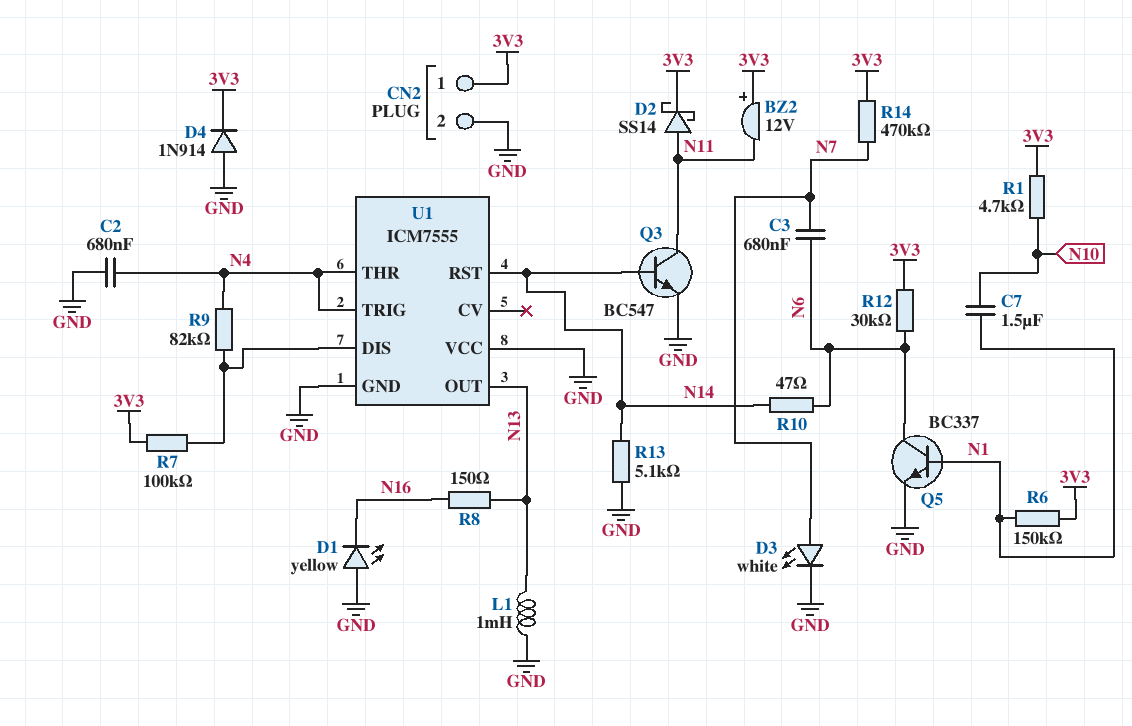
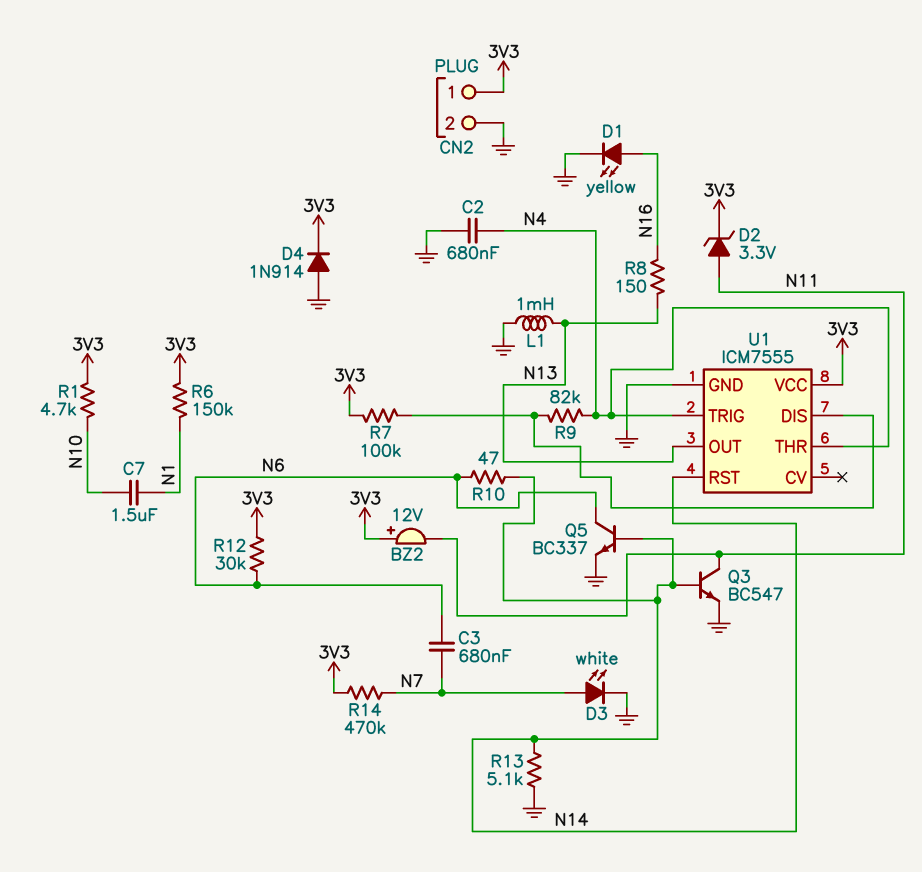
D1: LED yellow (A GND, K N16) -> LED yellow (A N16, K GND)
D2: schottky SS14 (A N11, K 3V3) -> zener 3.3V (A N11, K 3V3)
Q5: NPN BC337 (B N1, C N6, E GND) -> NPN BC337 (B N14, C N6, E GND)
U1 pin VCC: GND -> 3V3

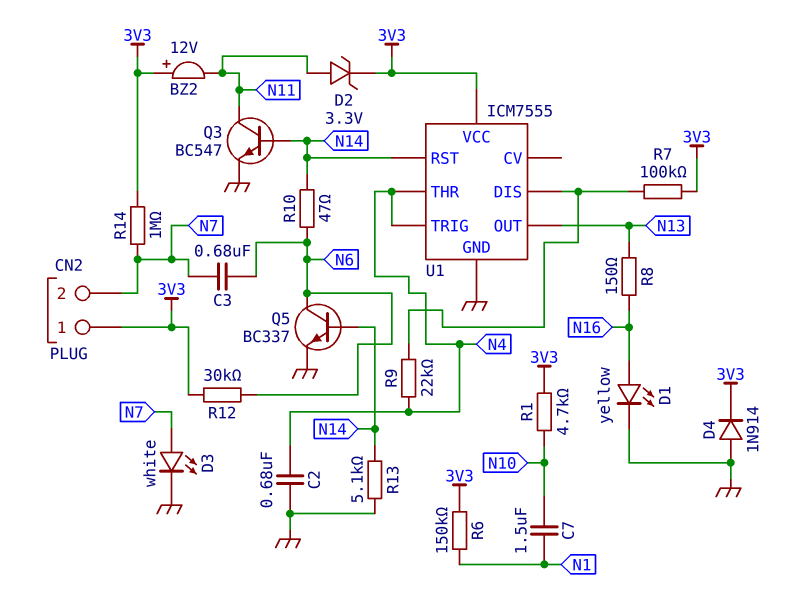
CN2 pin 2: GND -> N7
L1: 1mH (GND, N13) -> none
R9: 82k (N4, U1/DIS) -> 22k (N4, U1/DIS)
R14: 470k (3V3, N7) -> 1M (3V3, N7)

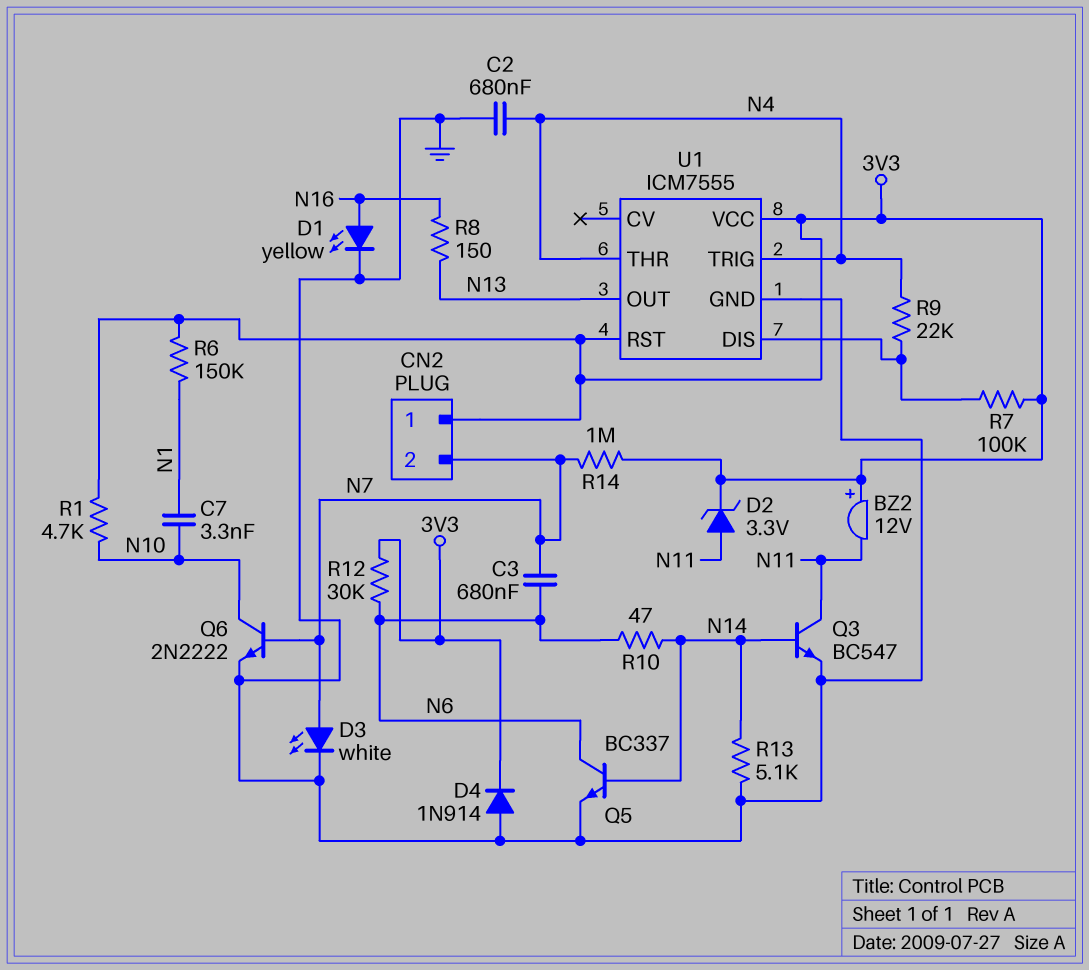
C7: 1.5uF (N1, N10) -> 3.3nF (N1, N10)
Q6: none -> NPN 2N2222 (B N7, C N10, E GND)
U1 pin RST: N14 -> 3V3

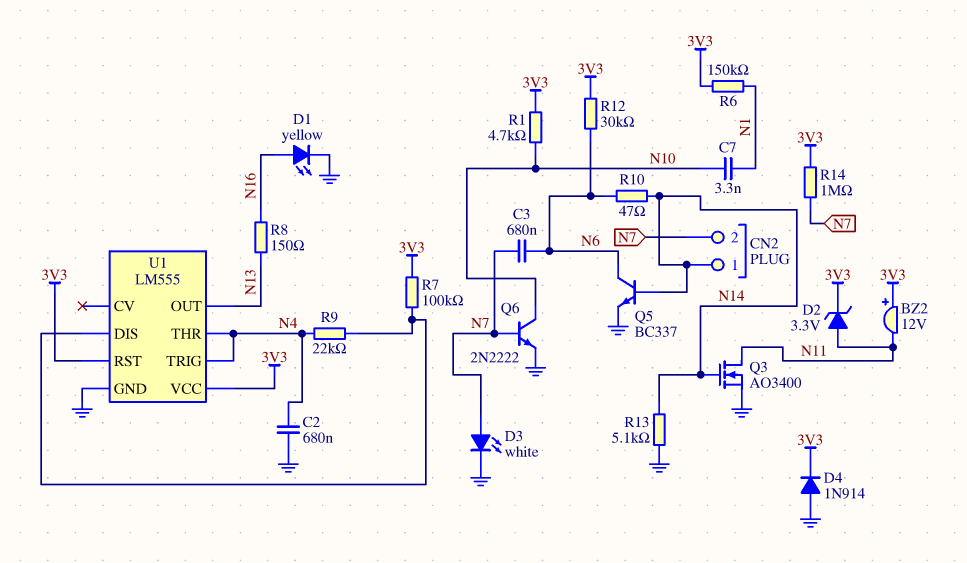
CN2 pin 1: 3V3 -> N14
Q3: NPN BC547 (B N14, C N11, E GND) -> NMOS AO3400 (G N14, D N11, S GND)
U1: ICM7555 -> LM555

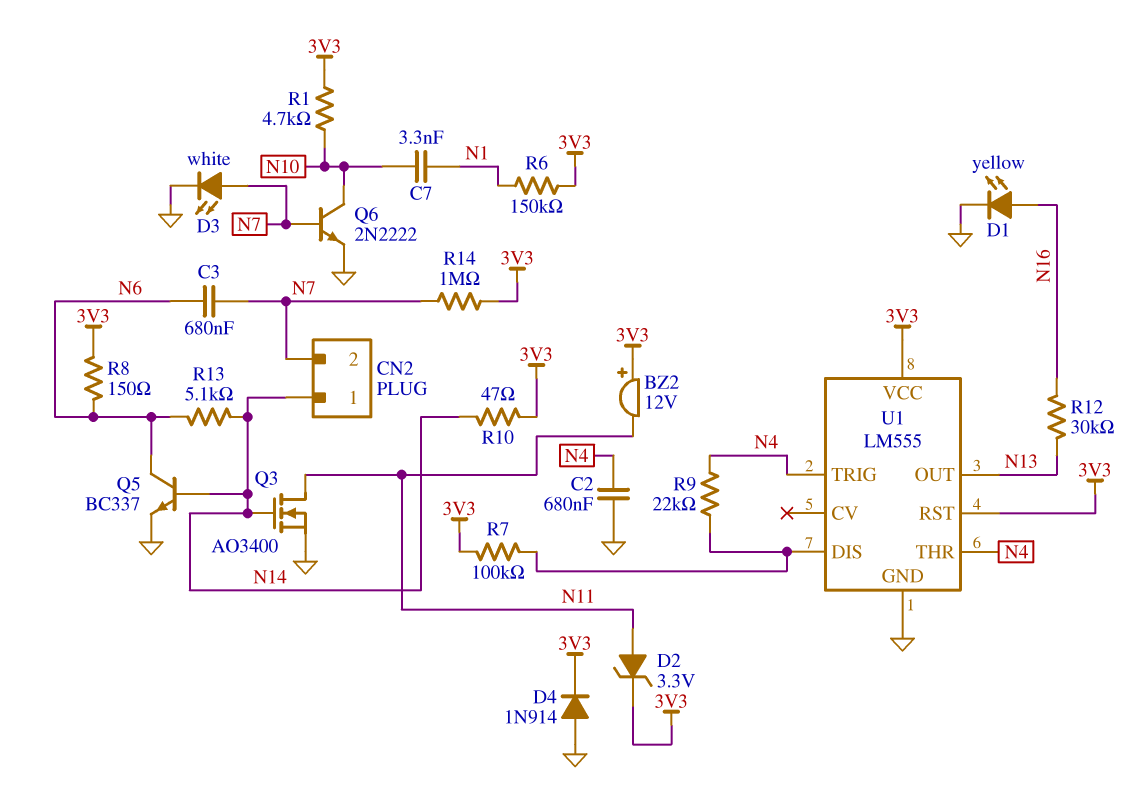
R8: 150 (N13, N16) -> 150 (3V3, N6)
R10: 47 (N6, N14) -> 47 (3V3, N14)
R12: 30k (3V3, N6) -> 30k (N13, N16)
R13: 5.1k (GND, N14) -> 5.1k (N6, N14)

